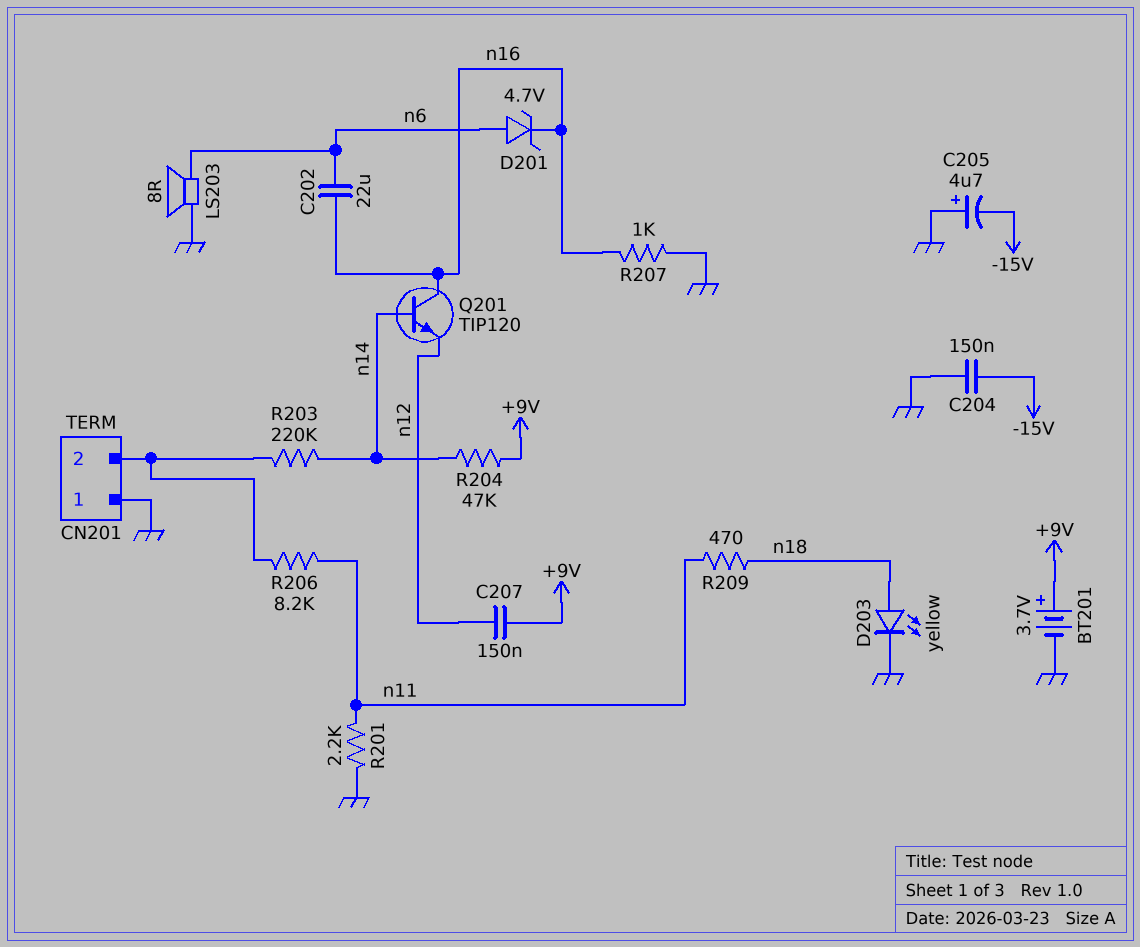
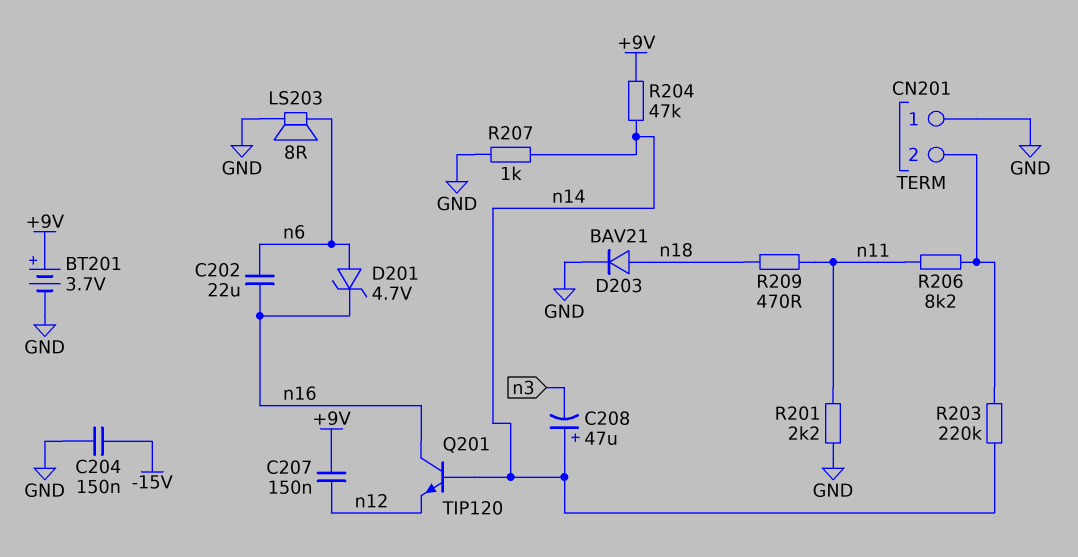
C205: 4.7uF (plus GND, minus -15V) -> none
C208: none -> 47uF (plus n14, minus n3)
D203: LED yellow (A n18, K GND) -> diode BAV21 (A n18, K GND)
R207: 1k (GND, n16) -> 1k (GND, n14)

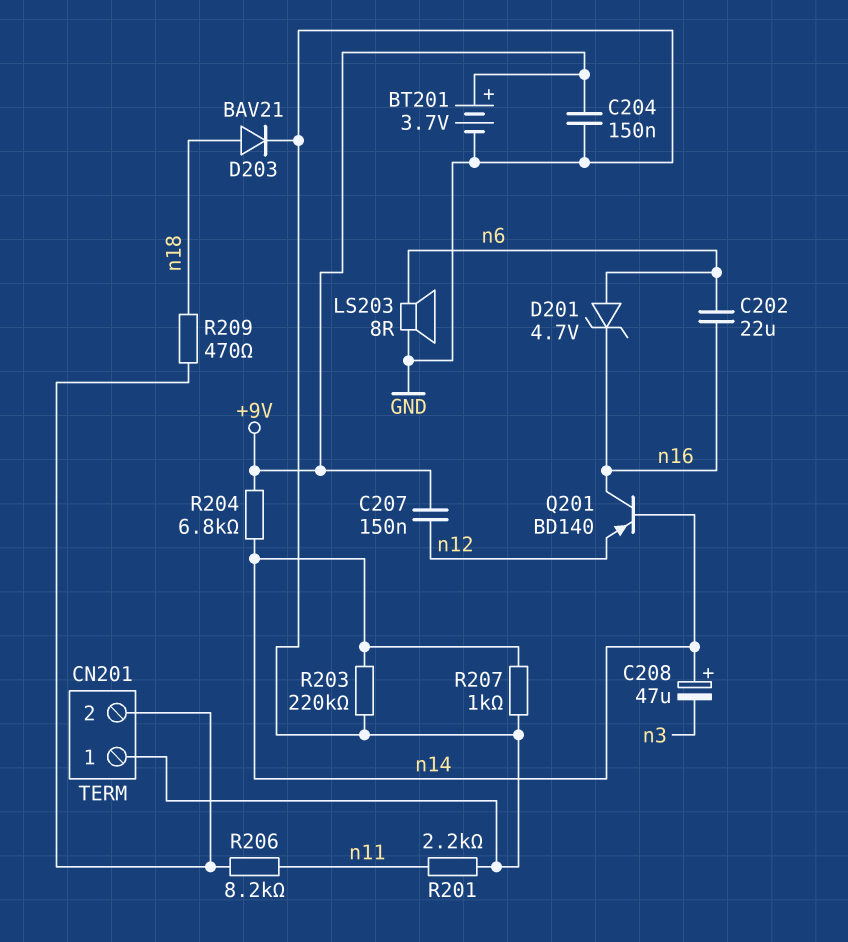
C204: 150nF (-15V, GND) -> 150nF (+9V, GND)
Q201: NPN TIP120 (B n14, C n16, E n12) -> PNP BD140 (B n14, C n16, E n12)
R203: 220k (CN201/2, n14) -> 220k (GND, n14)
R204: 47k (+9V, n14) -> 6.8k (+9V, n14)
R209: 470 (n11, n18) -> 470 (CN201/2, n18)

